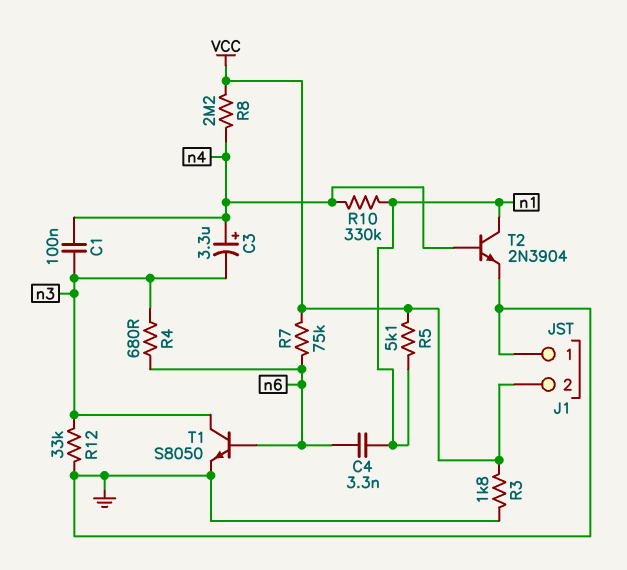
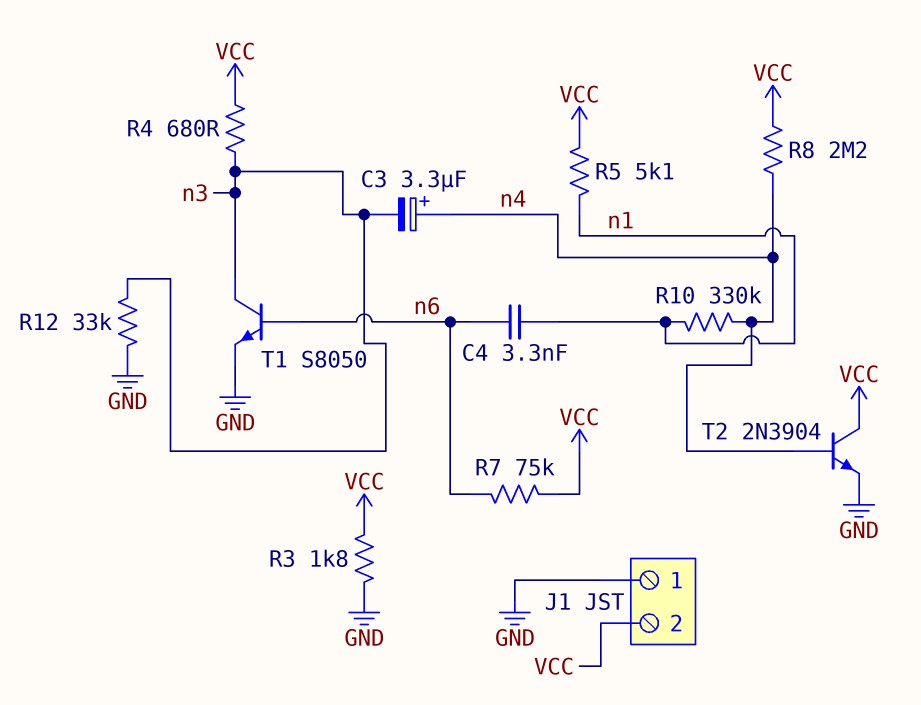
C1: 100nF (n3, n4) -> none
R4: 680 (n3, n6) -> 680 (VCC, n3)
T2: NPN 2N3904 (B n4, C n1, E GND) -> NPN 2N3904 (B n4, C VCC, E GND)

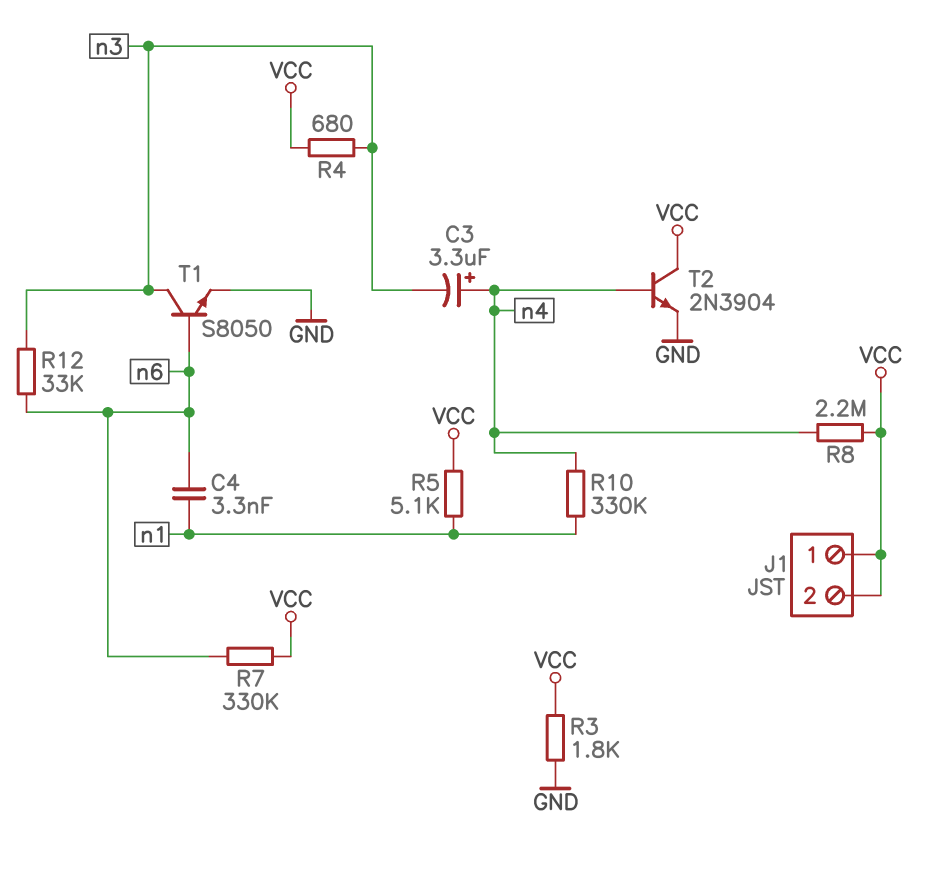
J1 pin 1: GND -> VCC
R7: 75k (VCC, n6) -> 330k (VCC, n6)
R12: 33k (GND, n3) -> 33k (n3, n6)

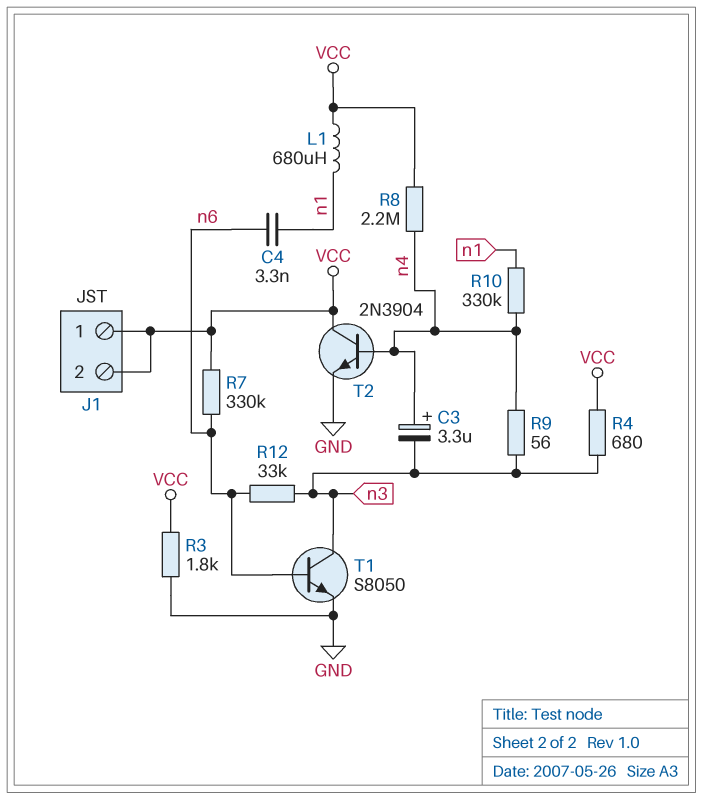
L1: none -> 680uH (VCC, n1)
R5: 5.1k (VCC, n1) -> none
R9: none -> 56 (n3, n4)

